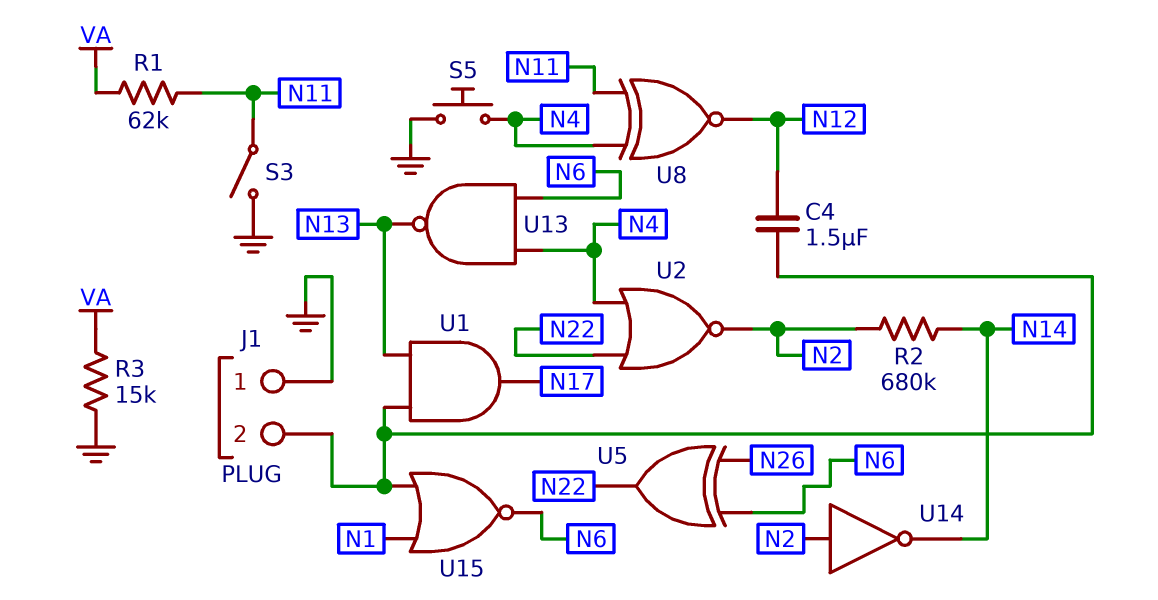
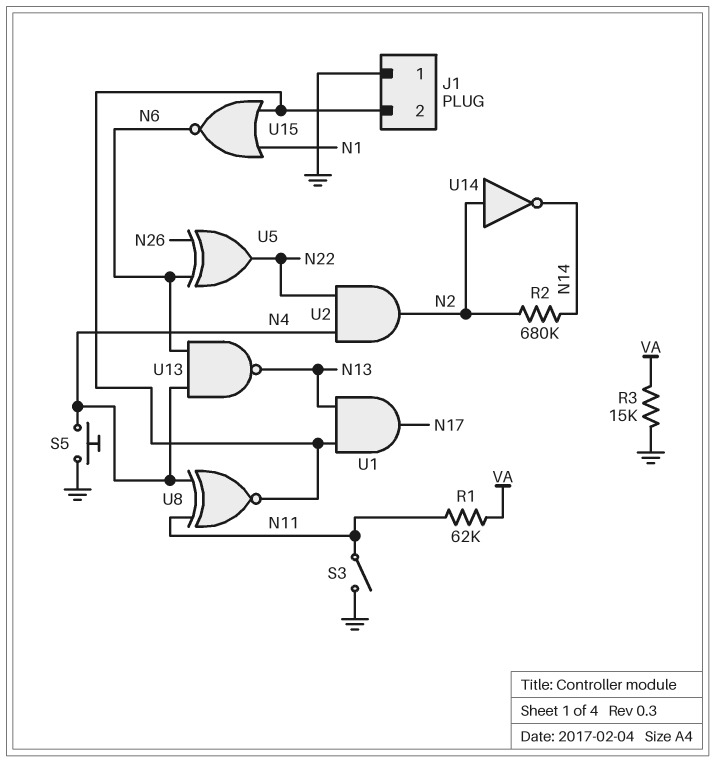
C4: 1.5uF (J1/2, N12) -> none
U2: NOR (in N4, in N22, out N2) -> AND (in N4, in N22, out N2)
U8: XNOR (in N4, in N11, out N12) -> XNOR (in N4, in N11, out J1/2)

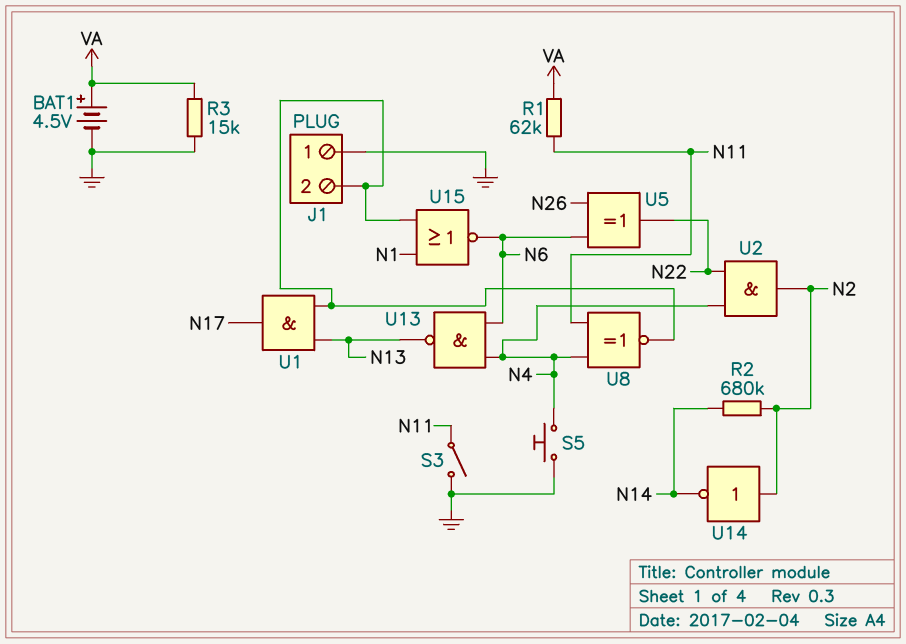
BAT1: none -> 4.5V (plus VA, minus GND)

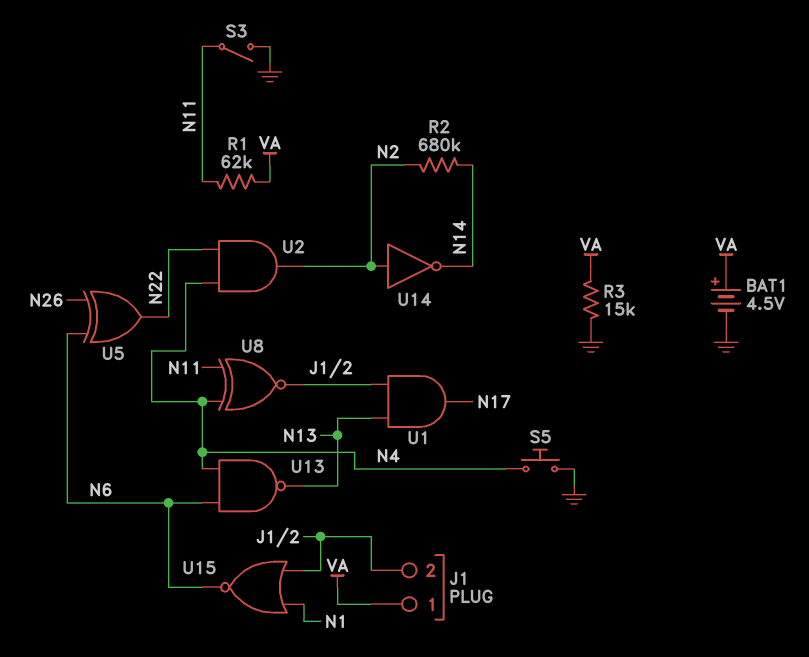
J1 pin 1: GND -> VA

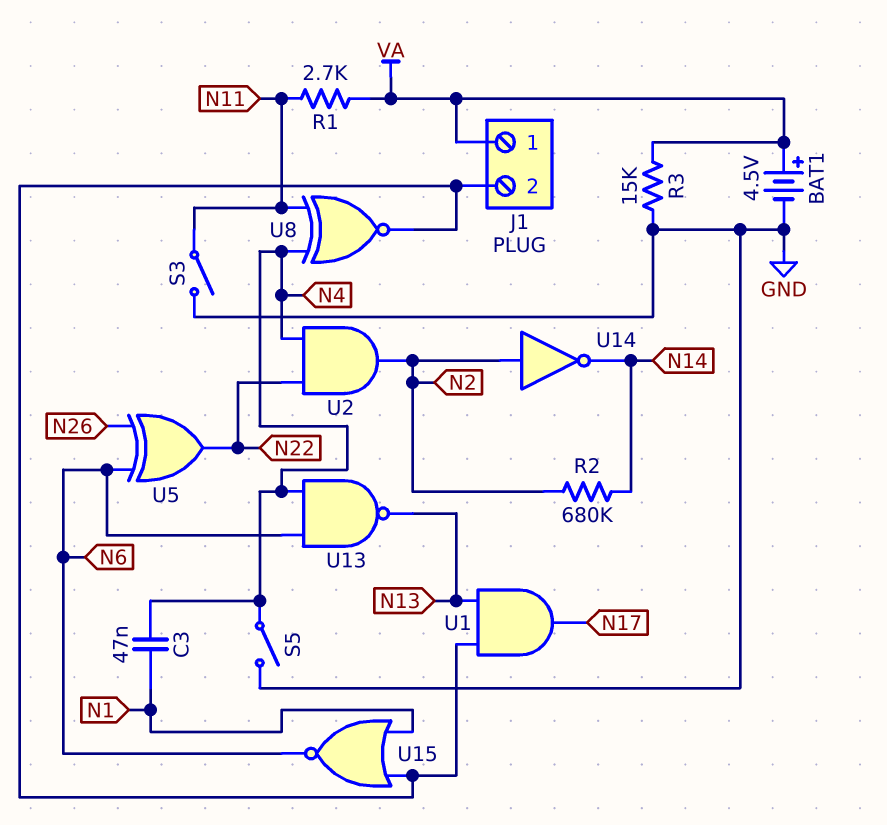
C3: none -> 47nF (N1, N4)
R1: 62k (N11, VA) -> 2.7k (N11, VA)
S5: button (GND, N4) -> switch (GND, N4)

